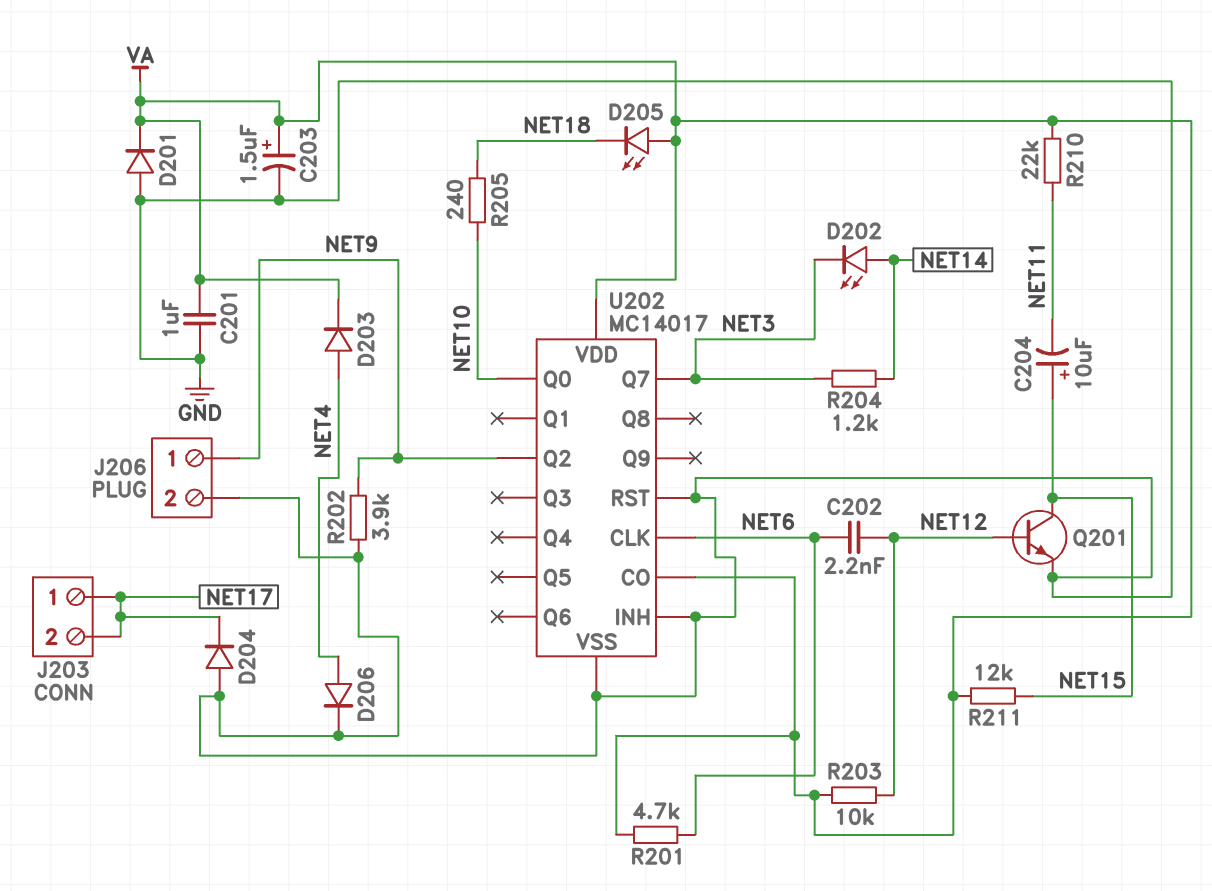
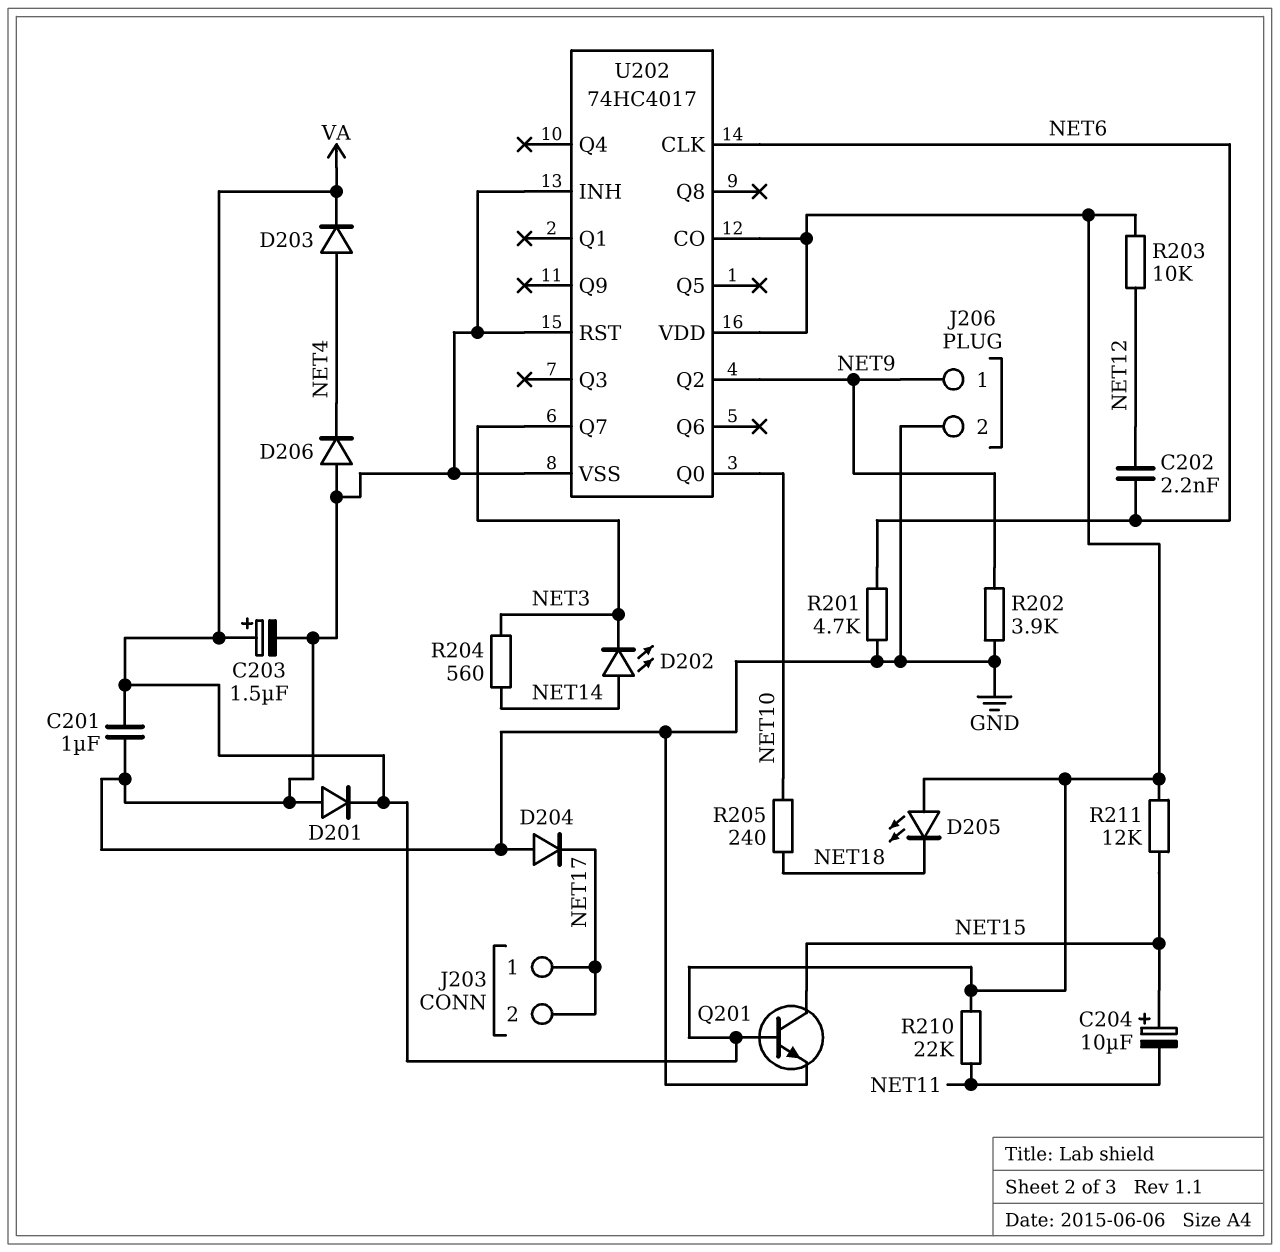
D206: diode (A NET4, K GND) -> diode (A GND, K NET4)
Q201: NPN (B NET12, C NET15, E GND) -> NPN (B VA, C NET15, E GND)
R201: 4.7k (NET6, VA) -> 4.7k (GND, NET6)
R204: 1.2k (NET3, NET14) -> 560 (NET3, NET14)
U202: MC14017 -> 74HC4017

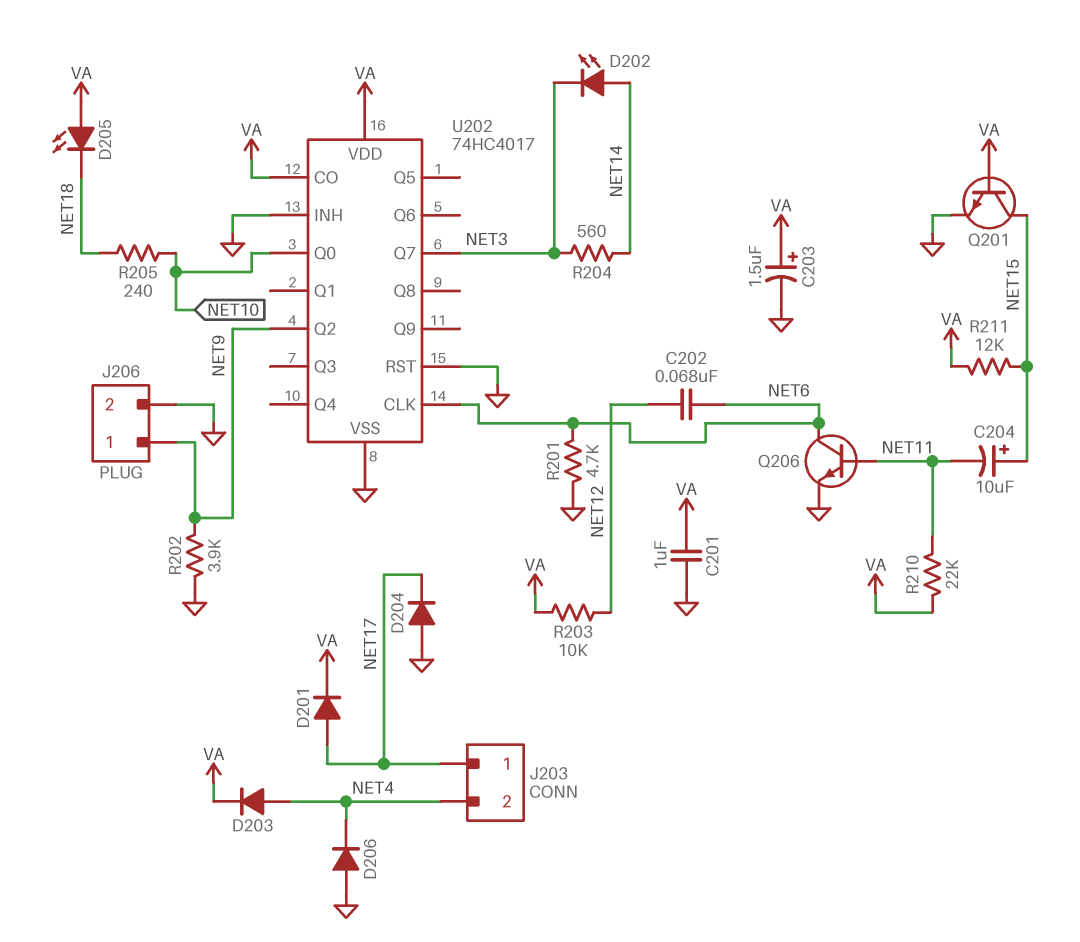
C202: 2.2nF (NET6, NET12) -> 68nF (NET6, NET12)
D201: diode (A GND, K VA) -> diode (A NET17, K VA)
J203 pin 2: NET17 -> NET4
Q206: none -> NPN (B NET11, C NET6, E GND)

